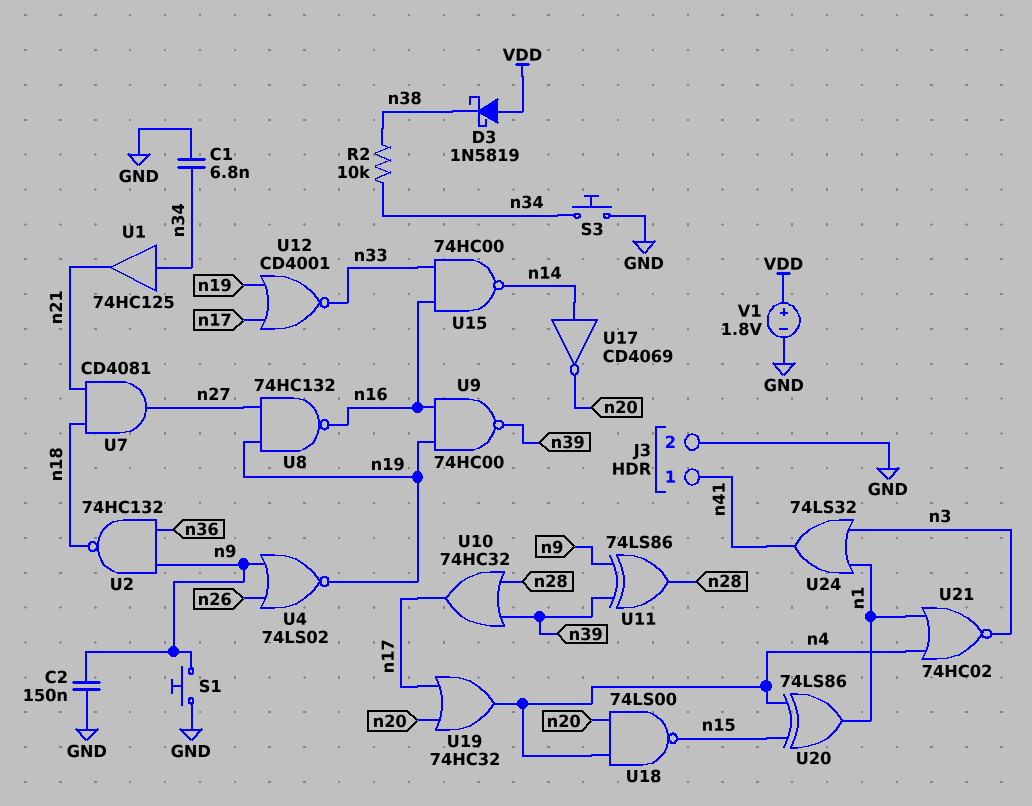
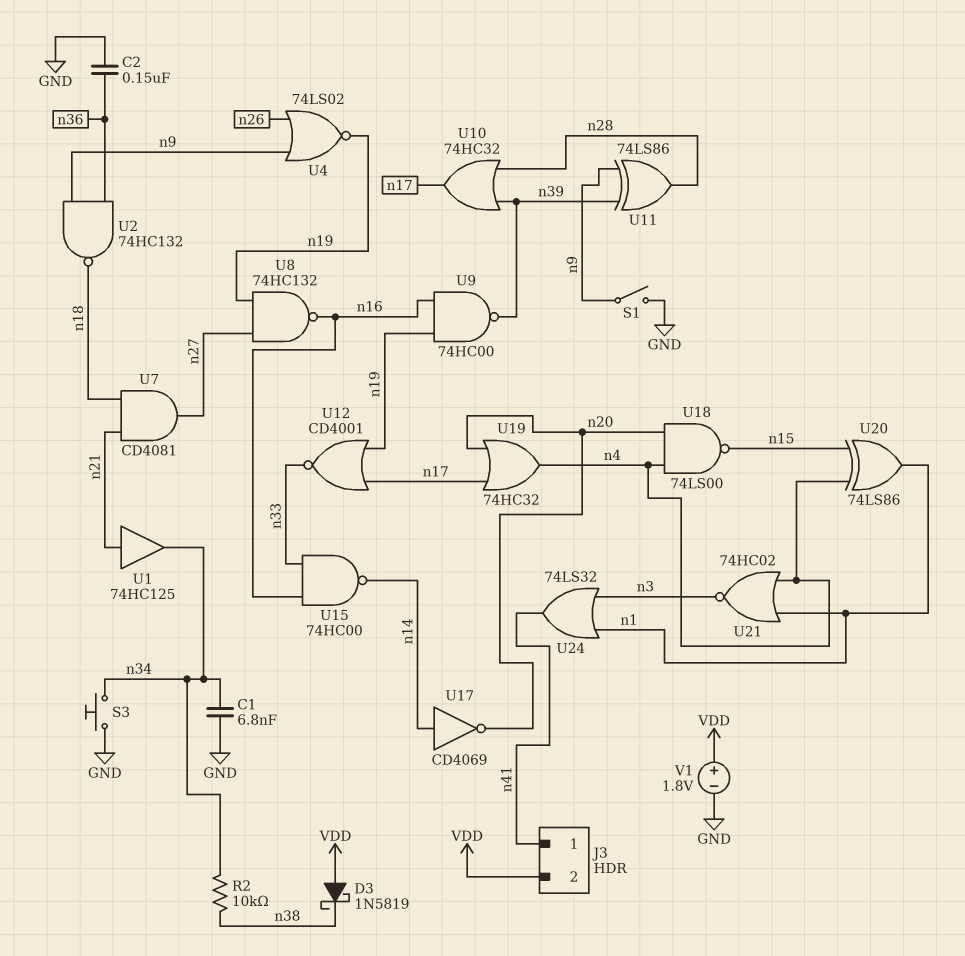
C2: 150nF (GND, n9) -> 150nF (GND, n36)
J3 pin 2: GND -> VDD
S1: button (GND, n9) -> switch (GND, n9)
U1: buffer 74HC125 (in n34, out n21) -> buffer 74HC125 (in n21, out n34)

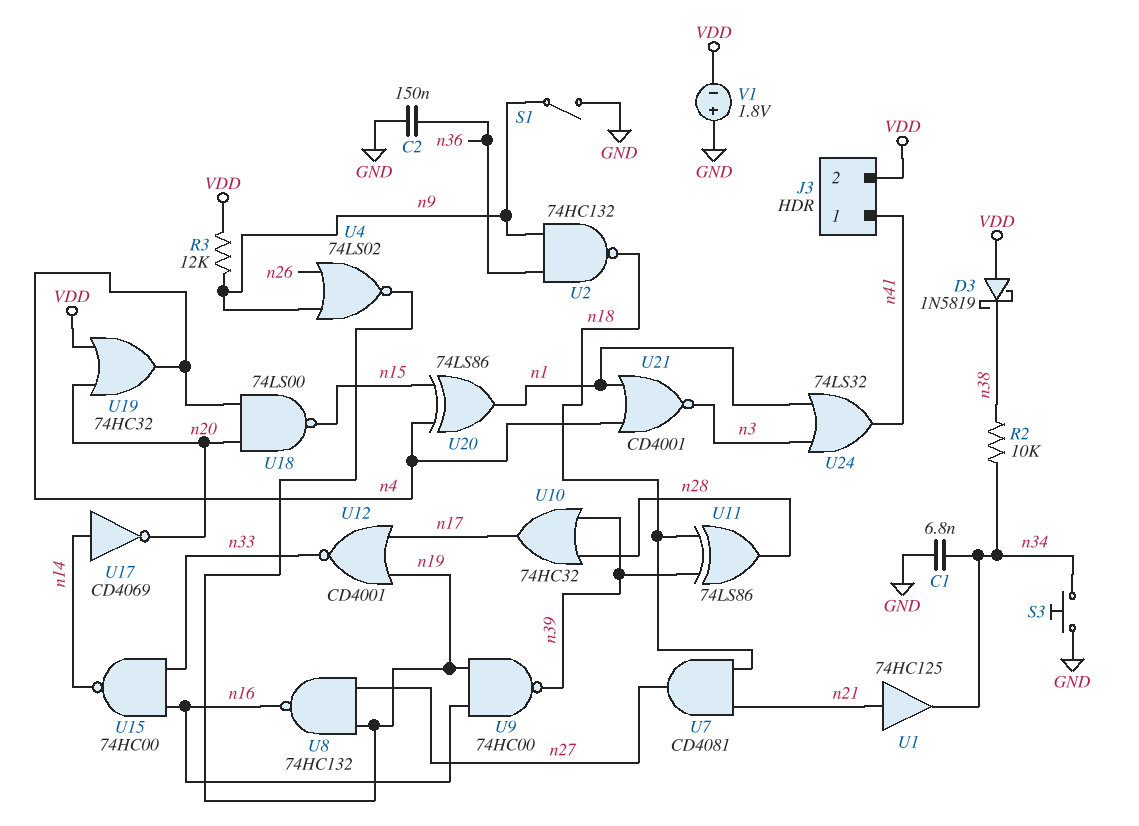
R3: none -> 12k (VDD, n9)
U11: XOR 74LS86 (in n9, in n39, out n28) -> XOR 74LS86 (in n18, in n39, out n28)
U19: OR 74HC32 (in n17, in n20, out n4) -> OR 74HC32 (in VDD, in n20, out n4)
U21: NOR 74HC02 (in n1, in n4, out n3) -> NOR CD4001 (in n1, in n4, out n3)
V1: 1.8V (plus VDD, minus GND) -> 1.8V (plus GND, minus VDD)

